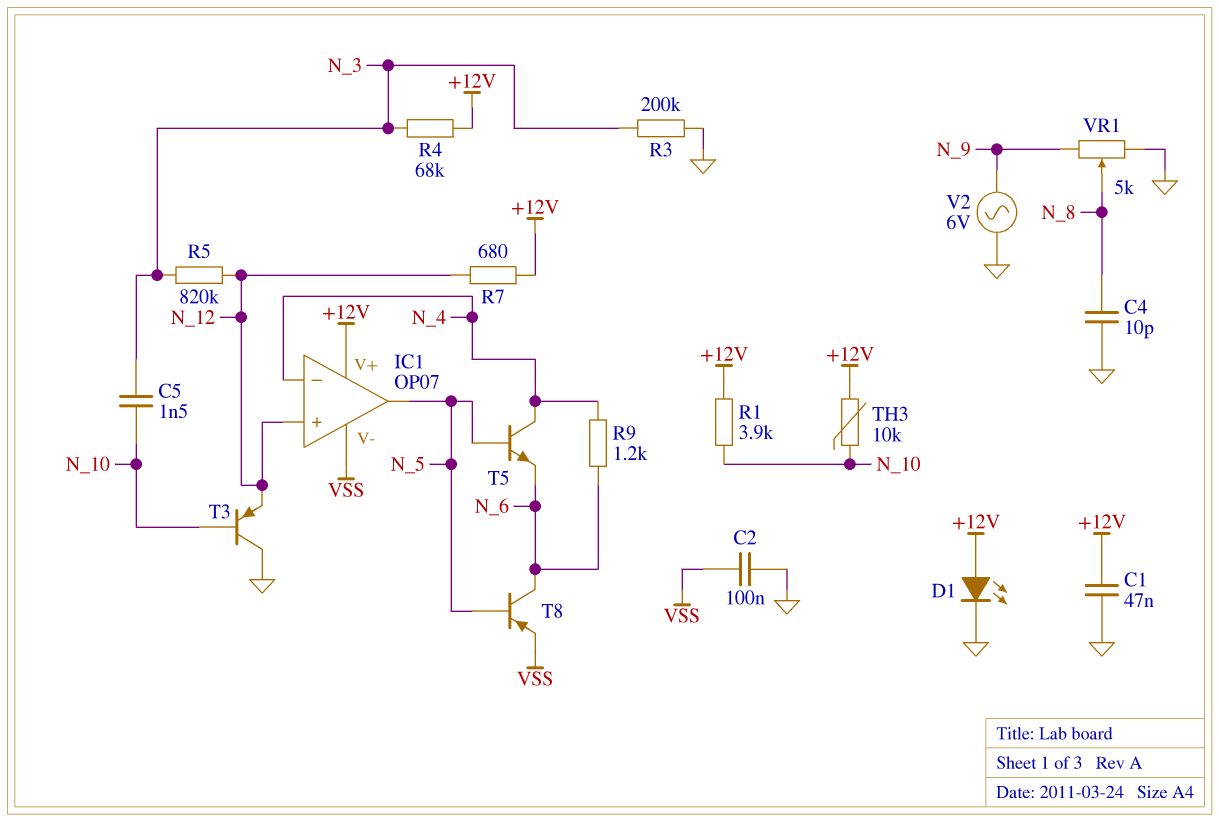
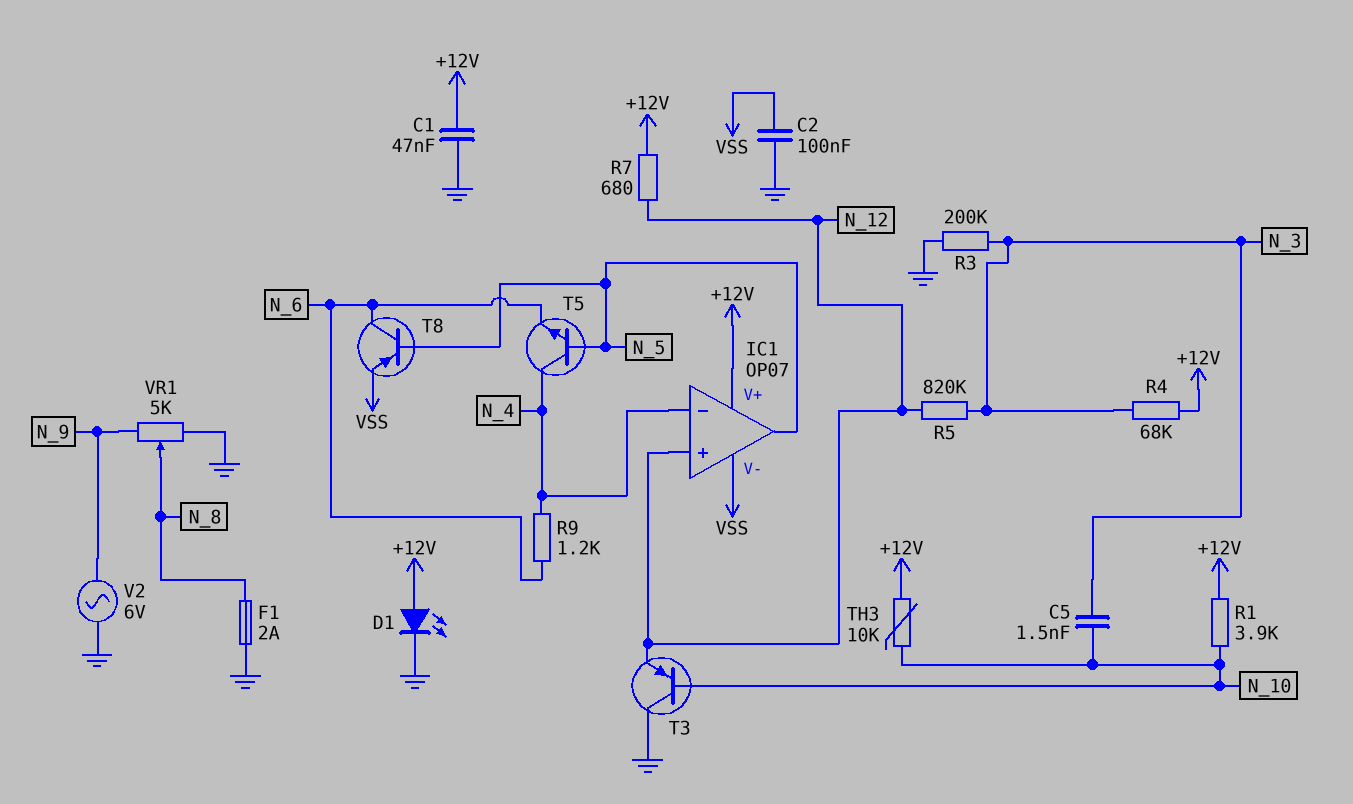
C4: 10pF (GND, N_8) -> none
F1: none -> 2A (GND, N_8)

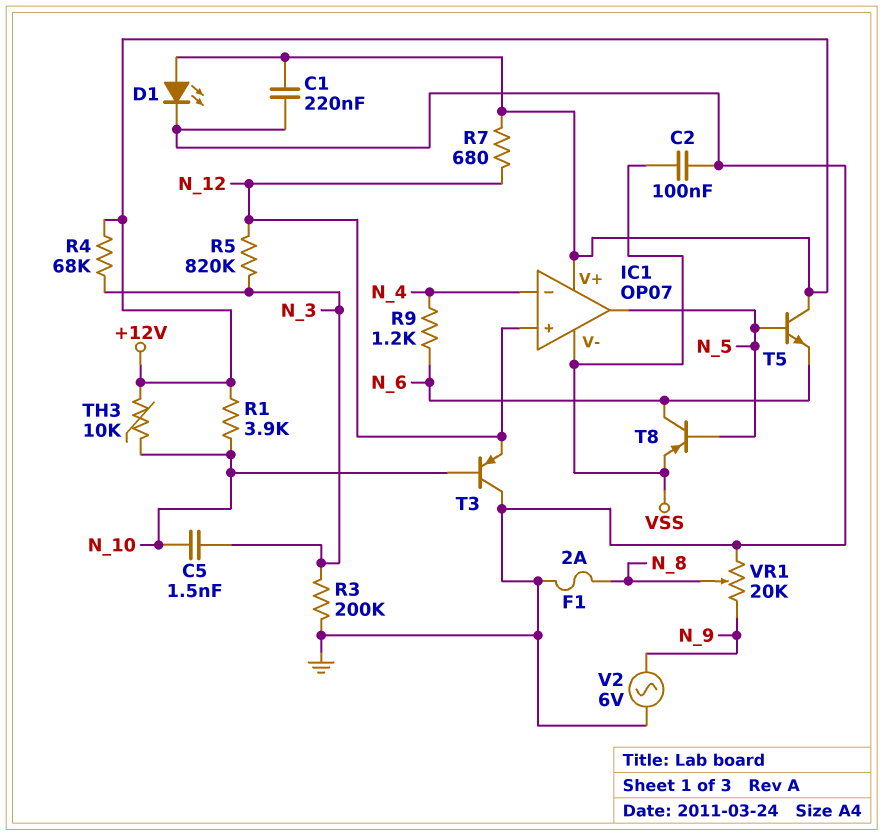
C1: 47nF (+12V, GND) -> 220nF (+12V, GND)
T5: NPN (B N_5, C N_4, E N_6) -> NPN (B N_5, C +12V, E N_6)
VR1: 5k (GND, N_9, wiper N_8) -> 20k (GND, N_9, wiper N_8)

